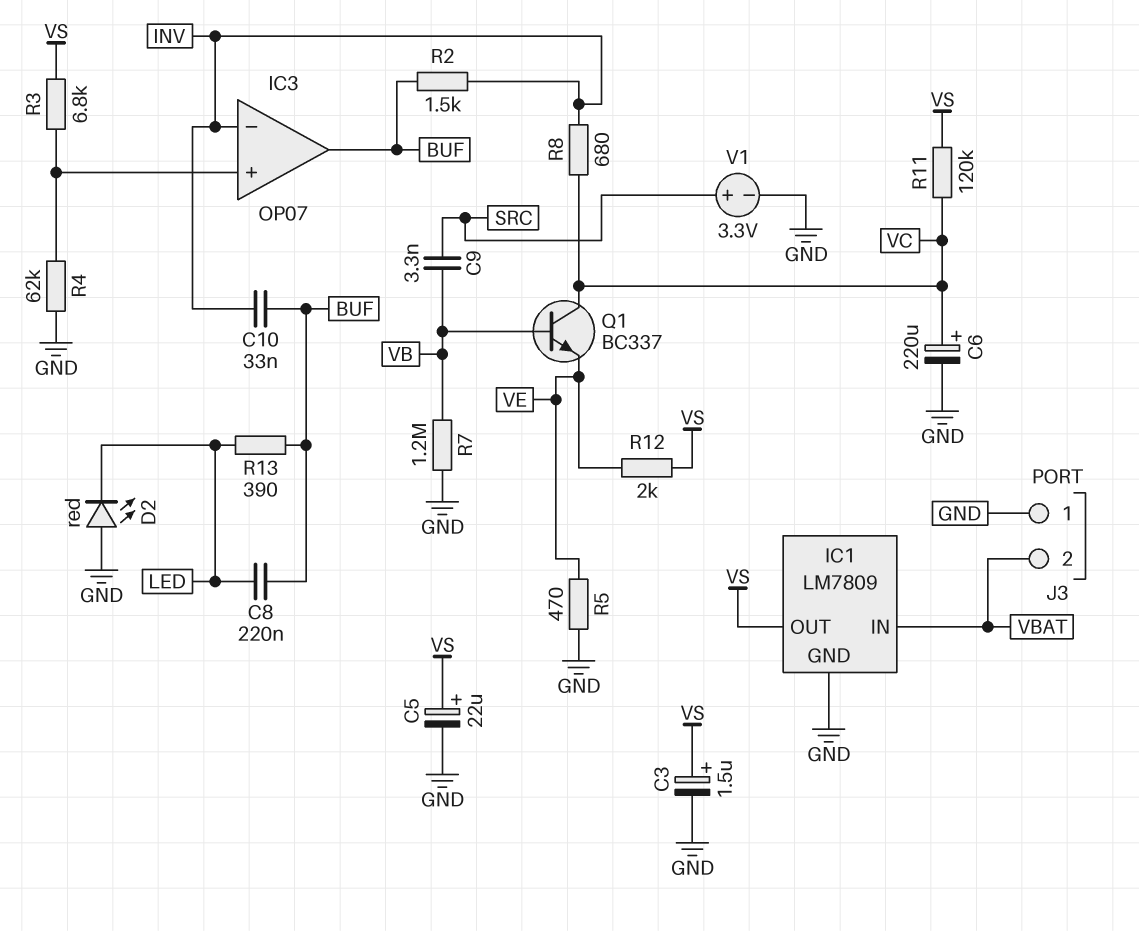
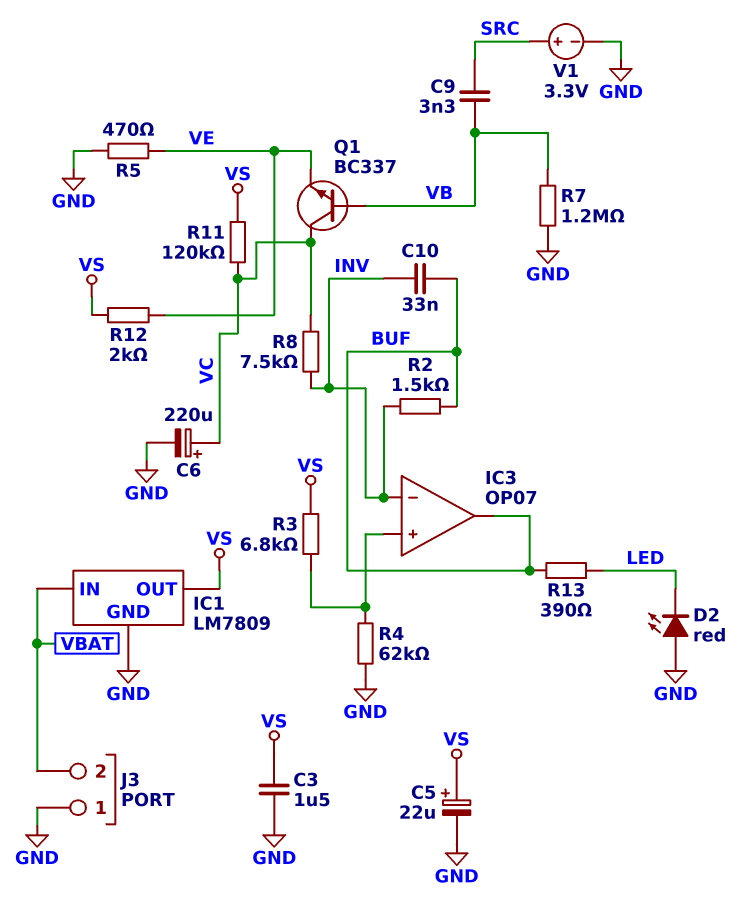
C3: 1.5uF (plus VS, minus GND) -> 1.5uF (GND, VS)
C8: 220nF (BUF, LED) -> none
R8: 680 (INV, VC) -> 7.5k (INV, VC)

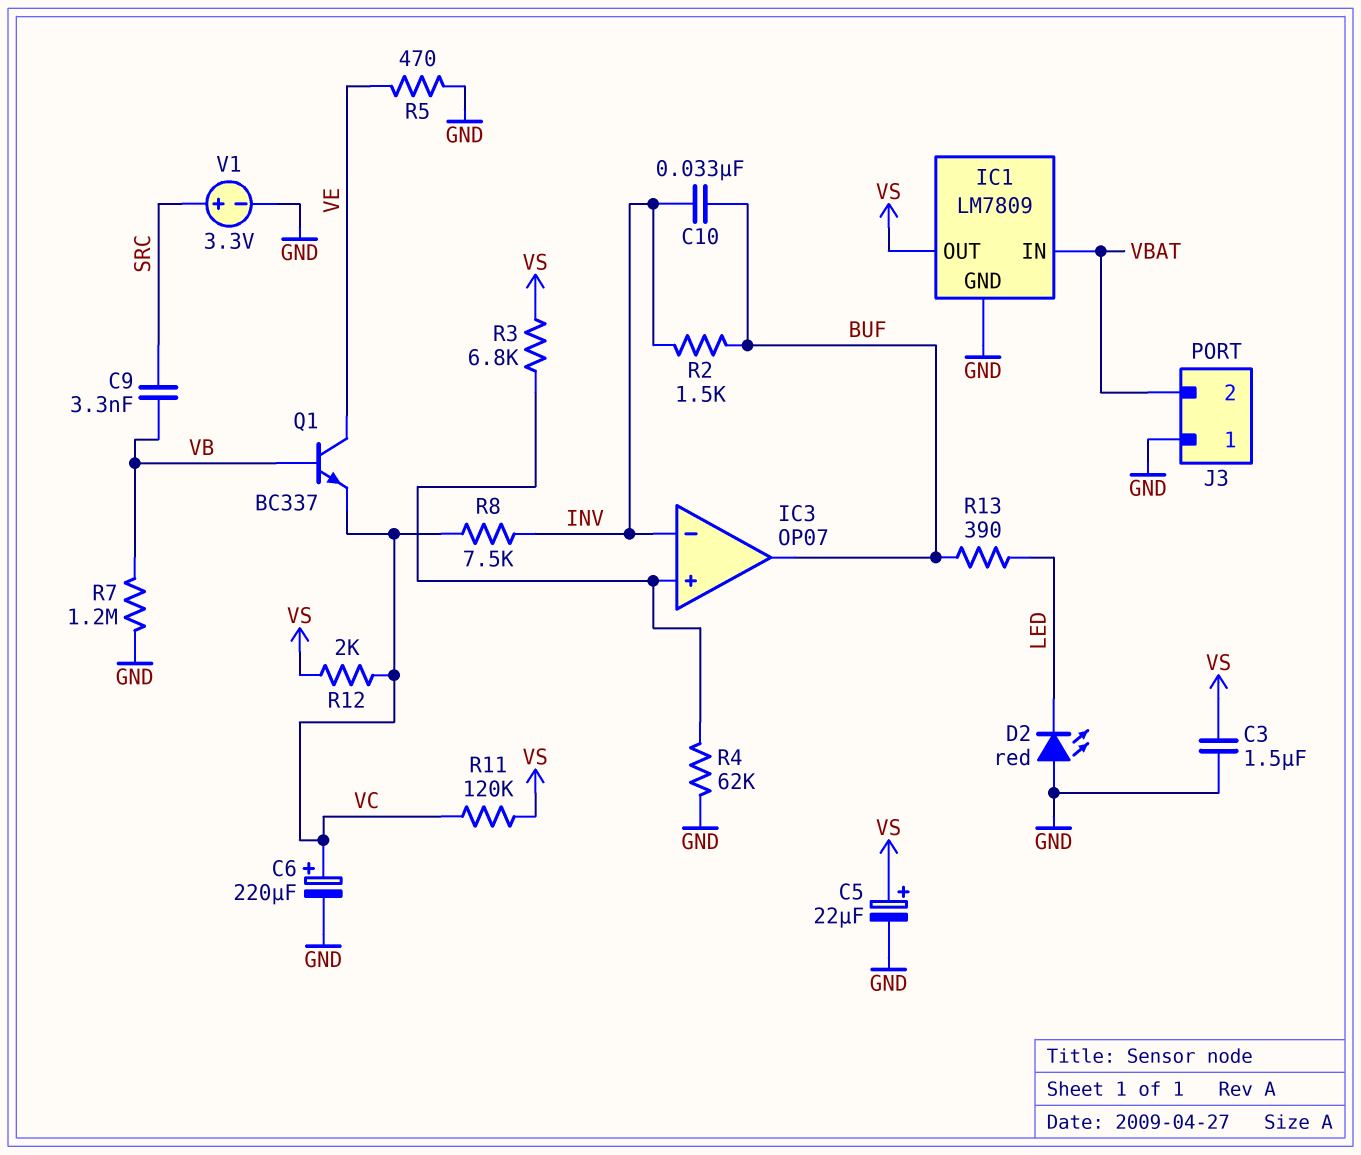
Q1: NPN BC337 (B VB, C VC, E VE) -> NPN BC337 (B VB, C VE, E VC)
R12: 2k (VE, VS) -> 2k (VC, VS)

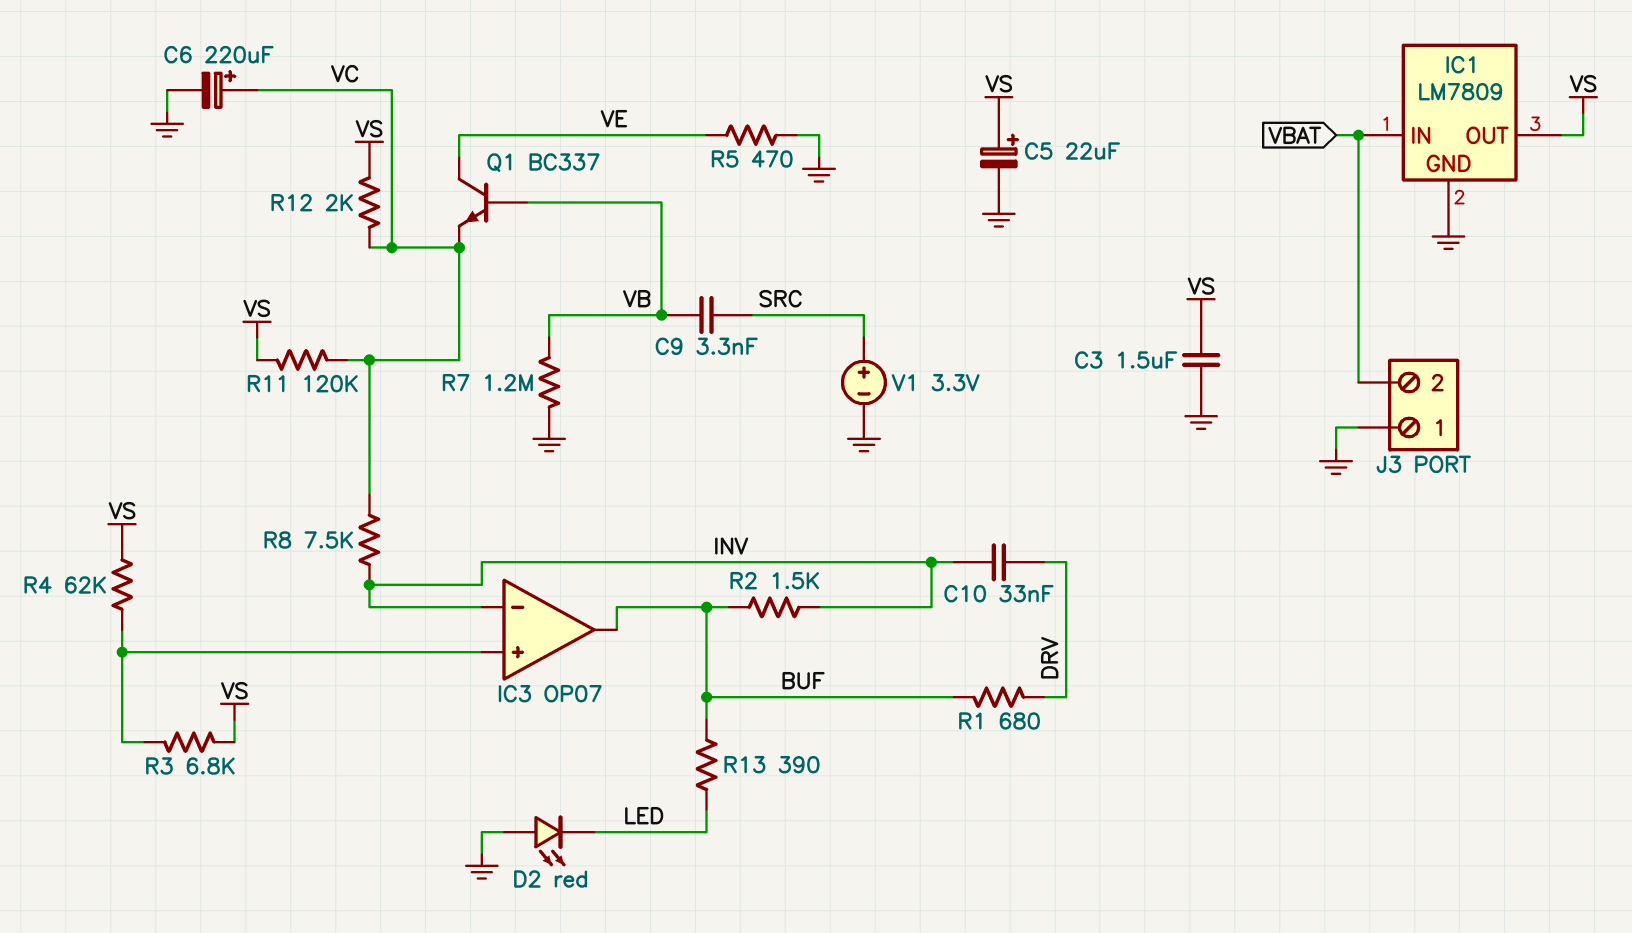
C10: 33nF (BUF, INV) -> 33nF (DRV, INV)
R1: none -> 680 (BUF, DRV)
R4: 62k (GND, IC3/in+) -> 62k (IC3/in+, VS)

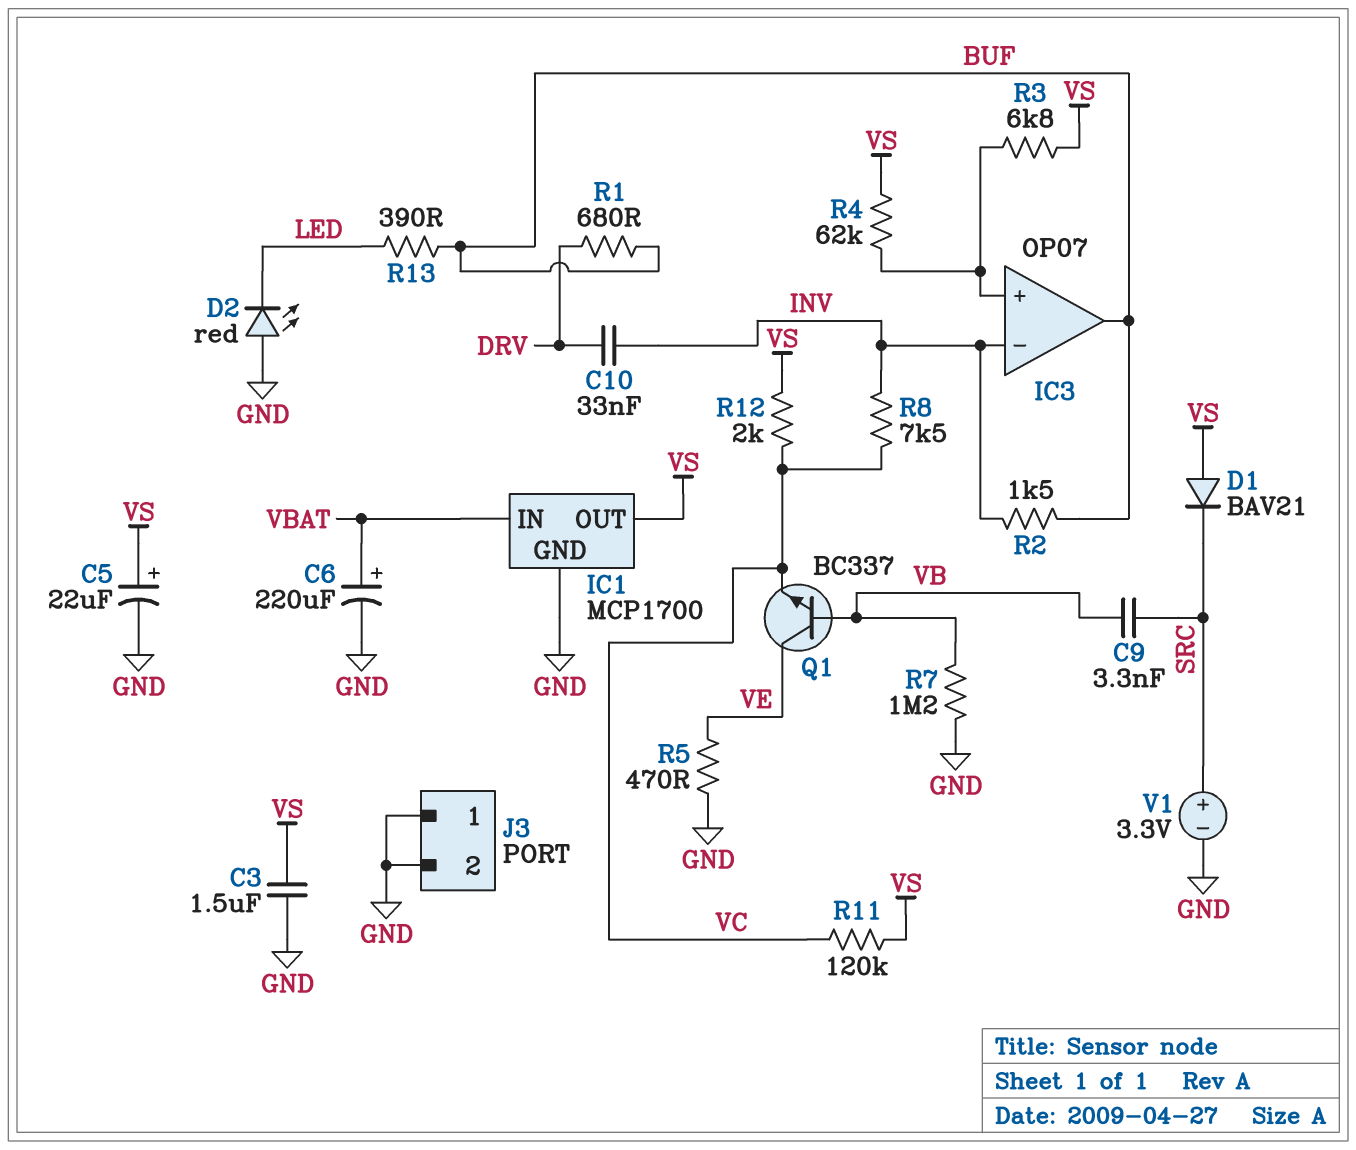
C6: 220uF (plus VC, minus GND) -> 220uF (plus VBAT, minus GND)
D1: none -> diode BAV21 (A VS, K SRC)
IC1: LM7809 -> MCP1700
J3 pin 2: VBAT -> GND

